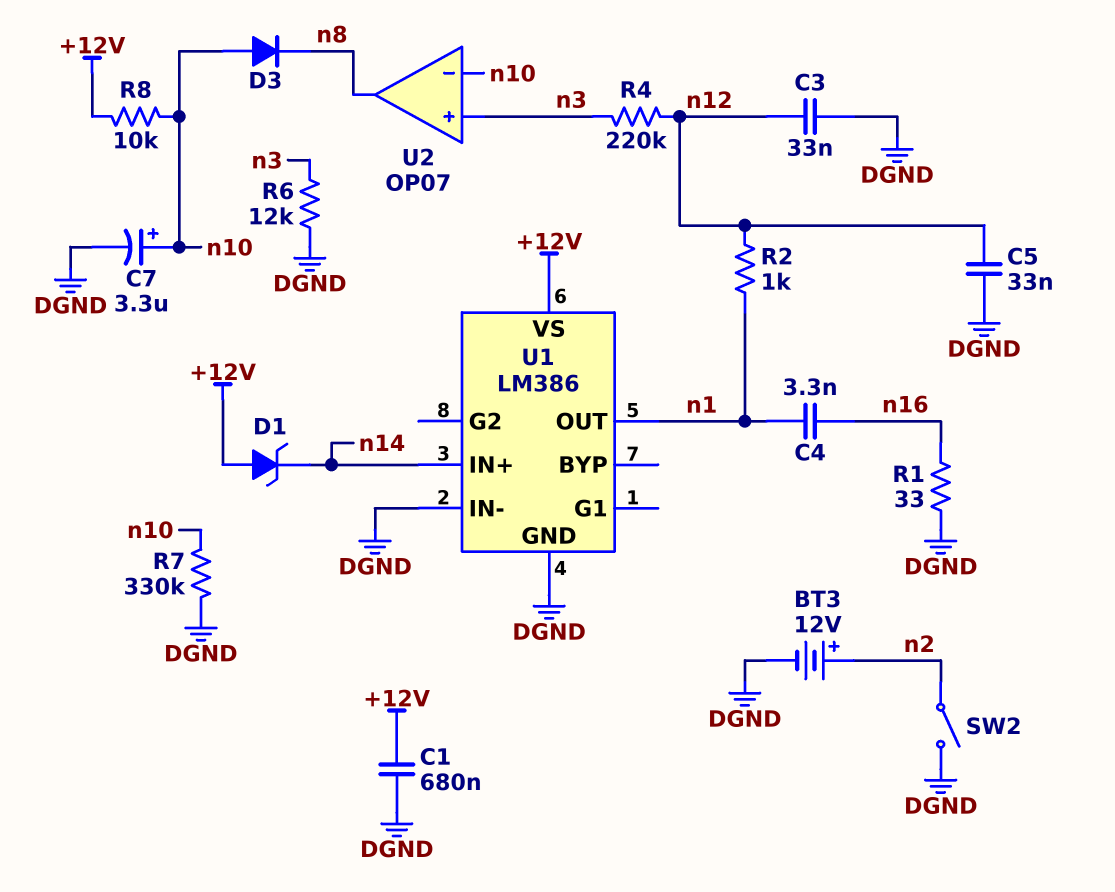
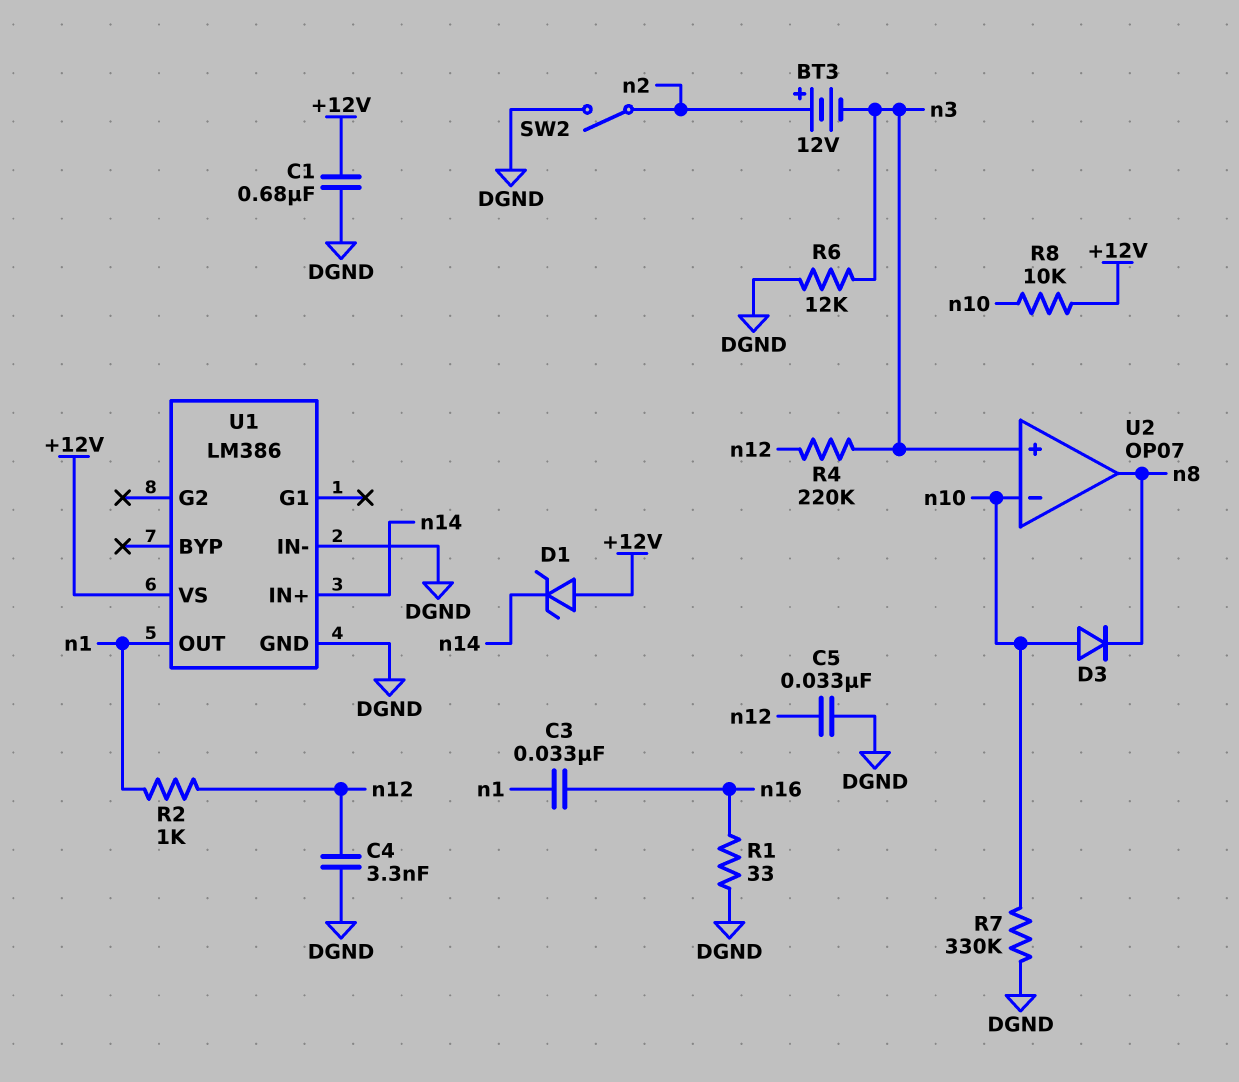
BT3: 12V (plus n2, minus DGND) -> 12V (plus n2, minus n3)
C3: 33nF (DGND, n12) -> 33nF (n1, n16)
C4: 3.3nF (n1, n16) -> 3.3nF (DGND, n12)
C7: 3.3uF (plus n10, minus DGND) -> none

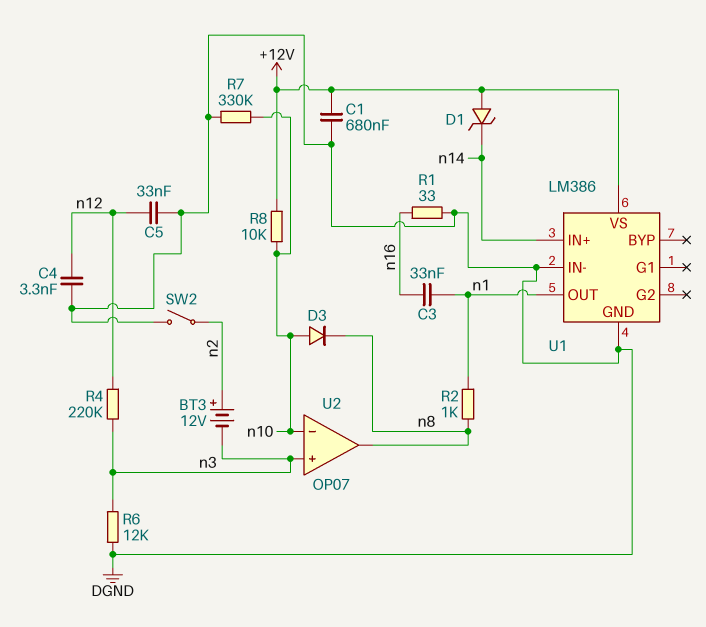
R2: 1k (n1, n12) -> 1k (n1, n8)

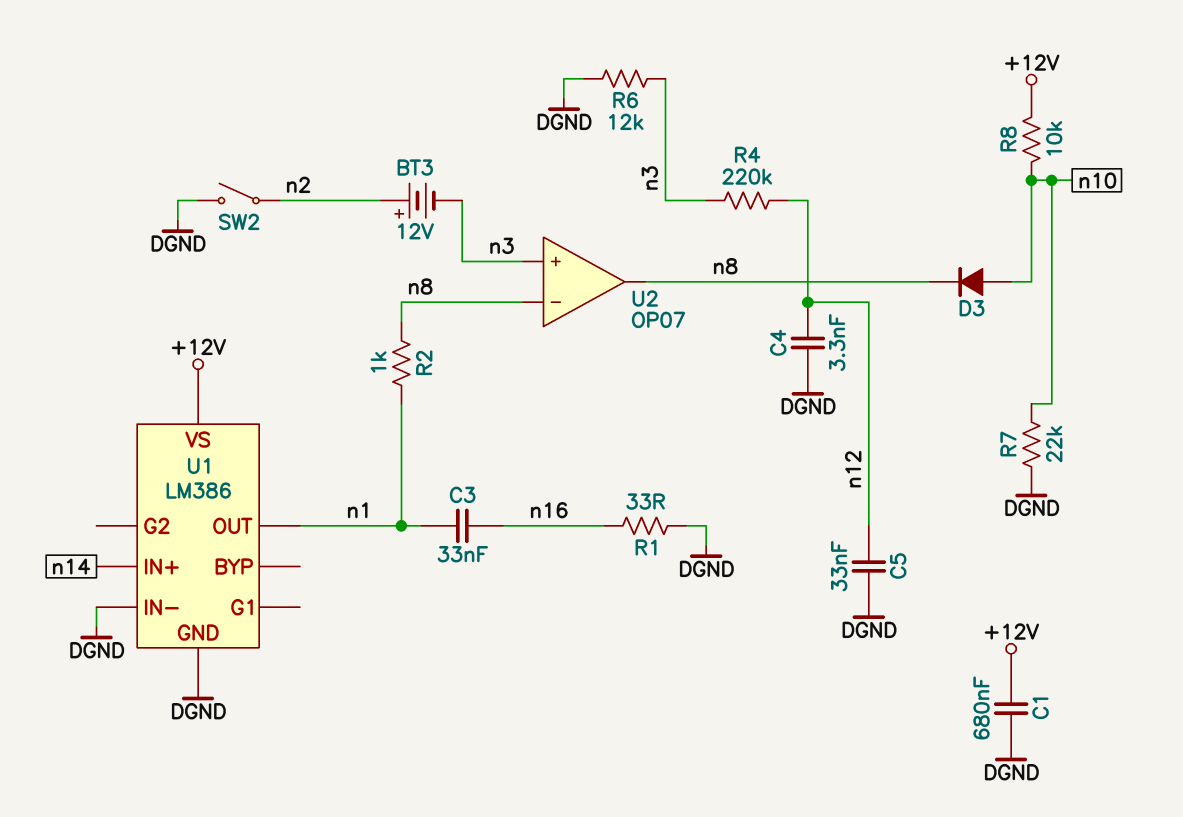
D1: zener (A +12V, K n14) -> none
R7: 330k (DGND, n10) -> 22k (DGND, n10)
U2 pin in-: n10 -> n8

